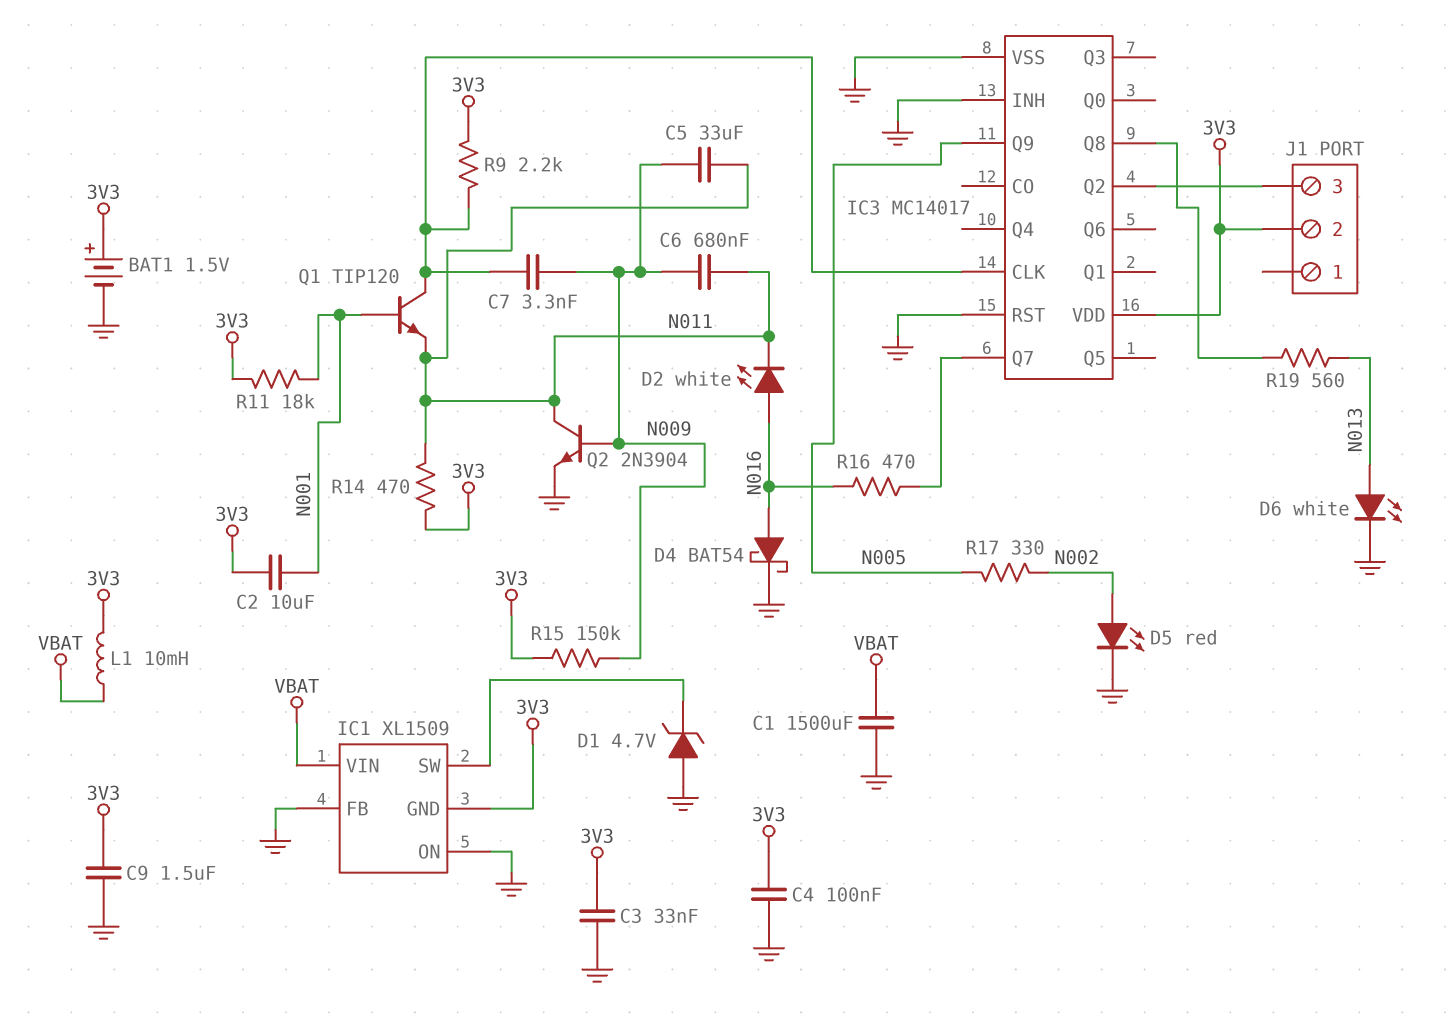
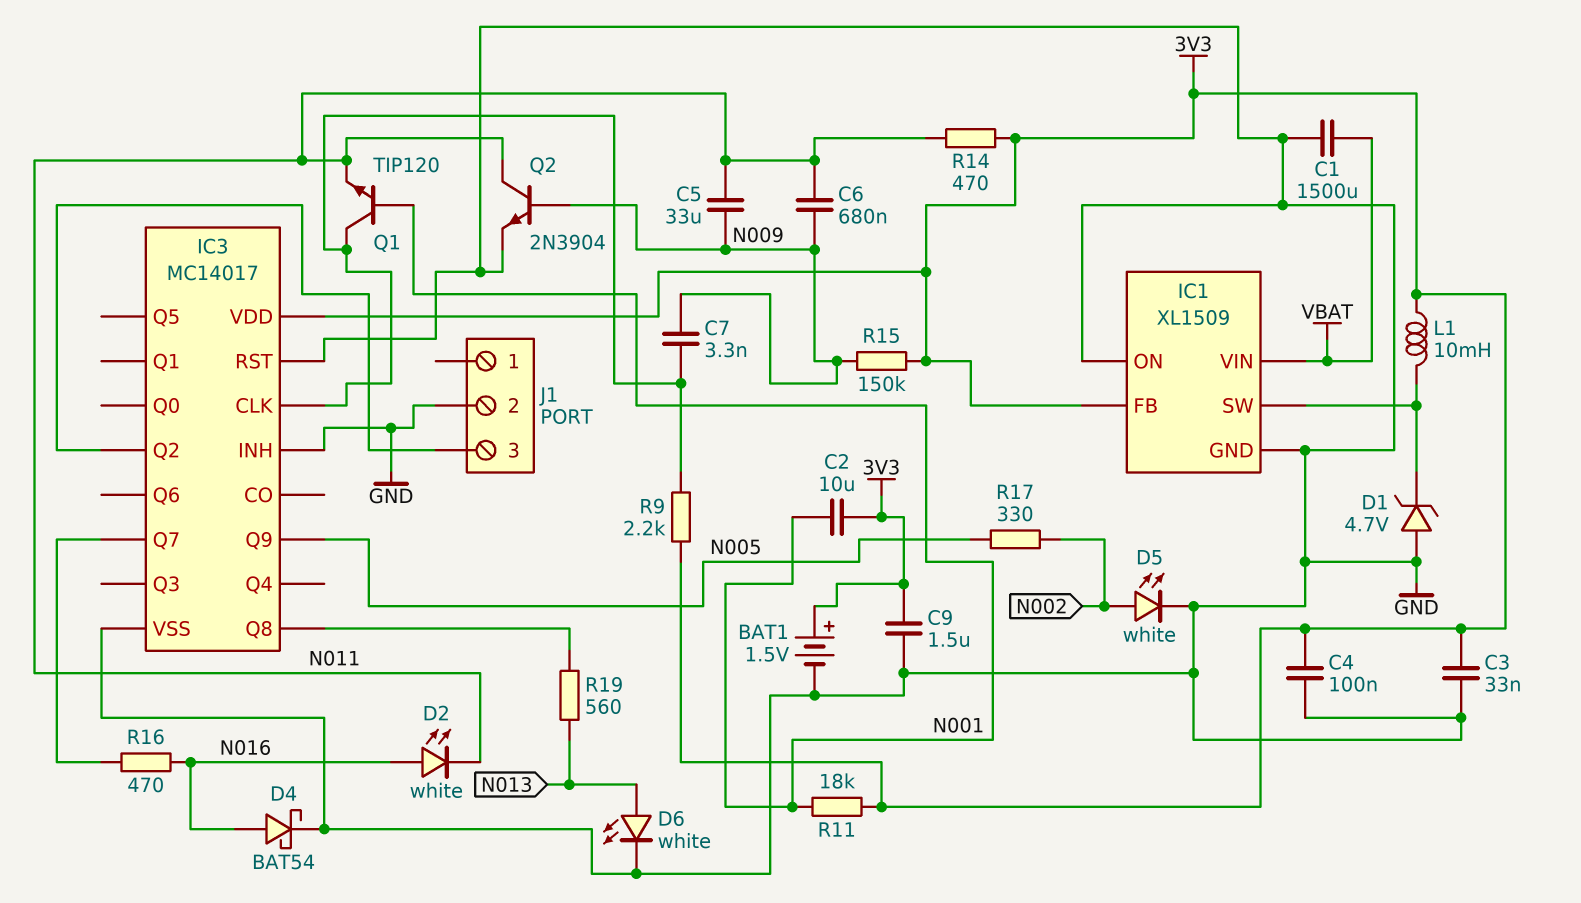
D5: LED red (A N002, K GND) -> LED white (A N002, K GND)
IC1 pin FB: GND -> 3V3
IC1 pin GND: 3V3 -> GND
J1 pin 2: 3V3 -> GND
L1: 10mH (3V3, VBAT) -> 10mH (3V3, IC1/SW)

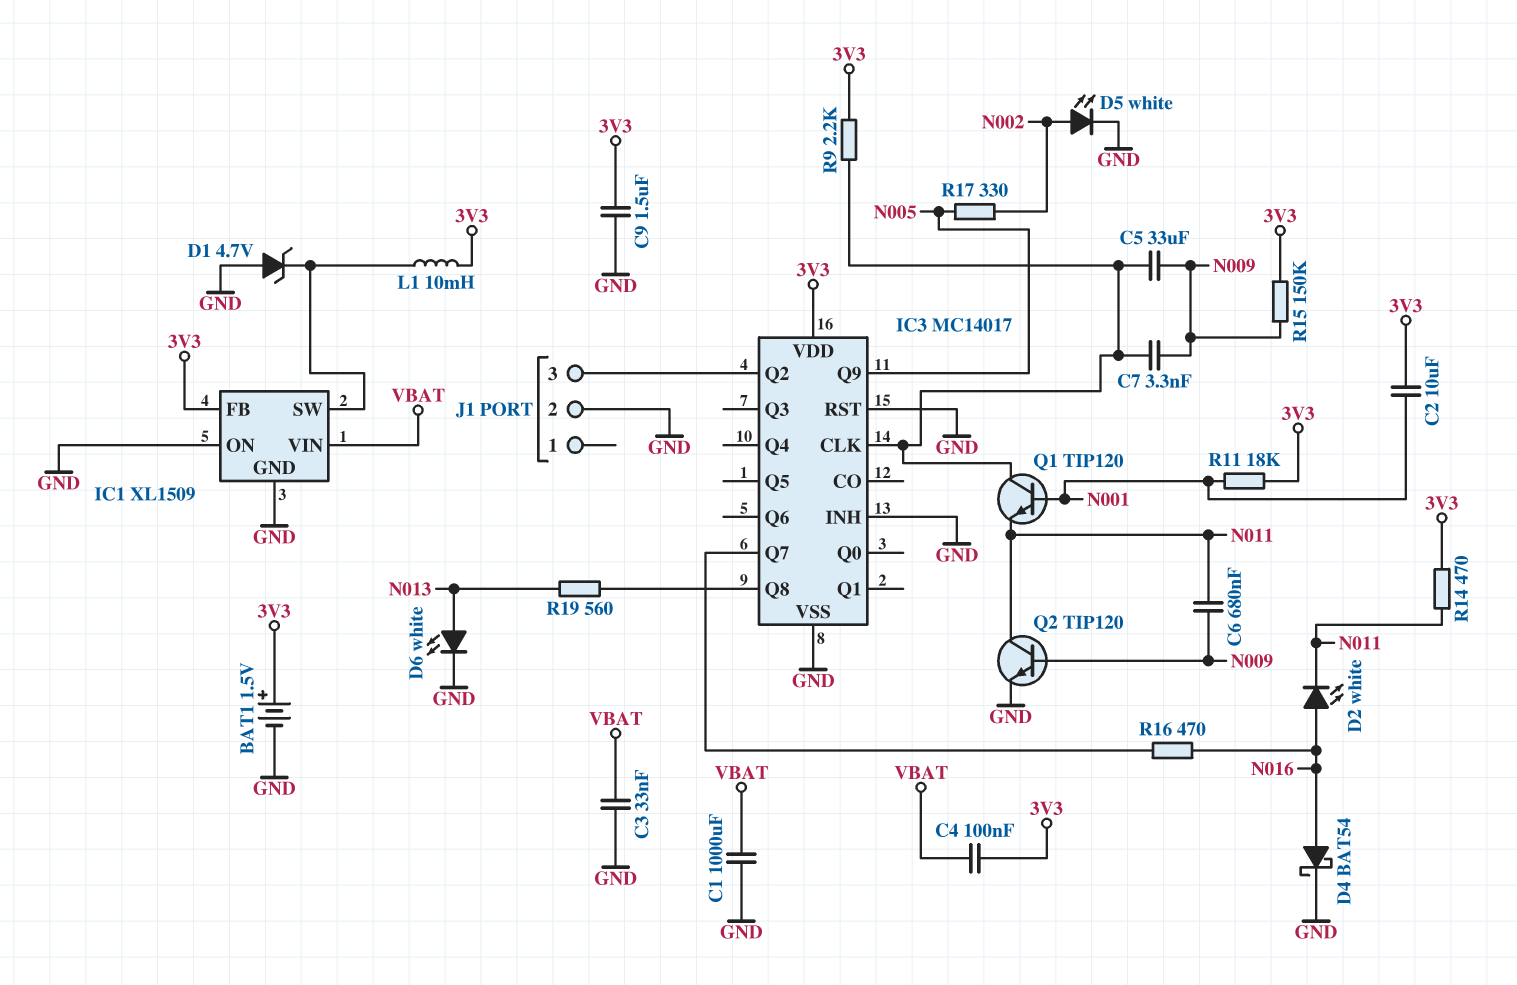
C1: 1500uF (GND, VBAT) -> 1000uF (GND, VBAT)
C3: 33nF (3V3, GND) -> 33nF (GND, VBAT)
C4: 100nF (3V3, GND) -> 100nF (3V3, VBAT)
C5: 33uF (N009, N011) -> 33uF (IC3/CLK, N009)
Q2: NPN 2N3904 (B N009, C N011, E GND) -> NPN TIP120 (B N009, C N011, E GND)

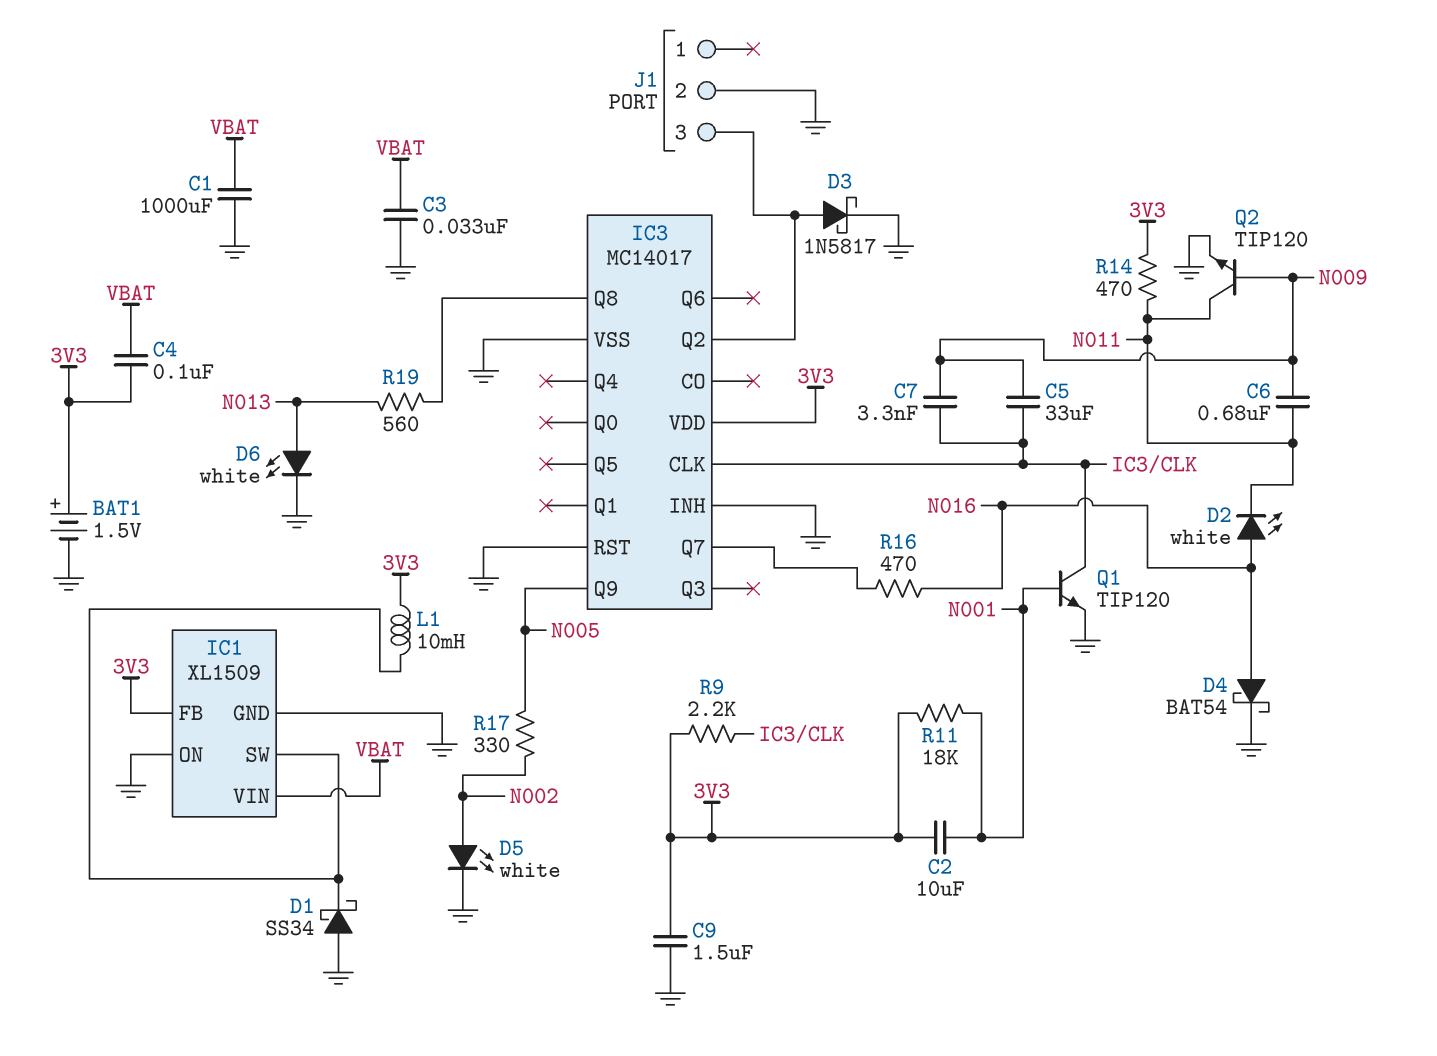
D1: zener 4.7V (A GND, K IC1/SW) -> schottky SS34 (A GND, K IC1/SW)
D3: none -> schottky 1N5817 (A IC3/Q2, K GND)
Q1: NPN TIP120 (B N001, C IC3/CLK, E N011) -> NPN TIP120 (B N001, C IC3/CLK, E GND)
R15: 150k (3V3, N009) -> none

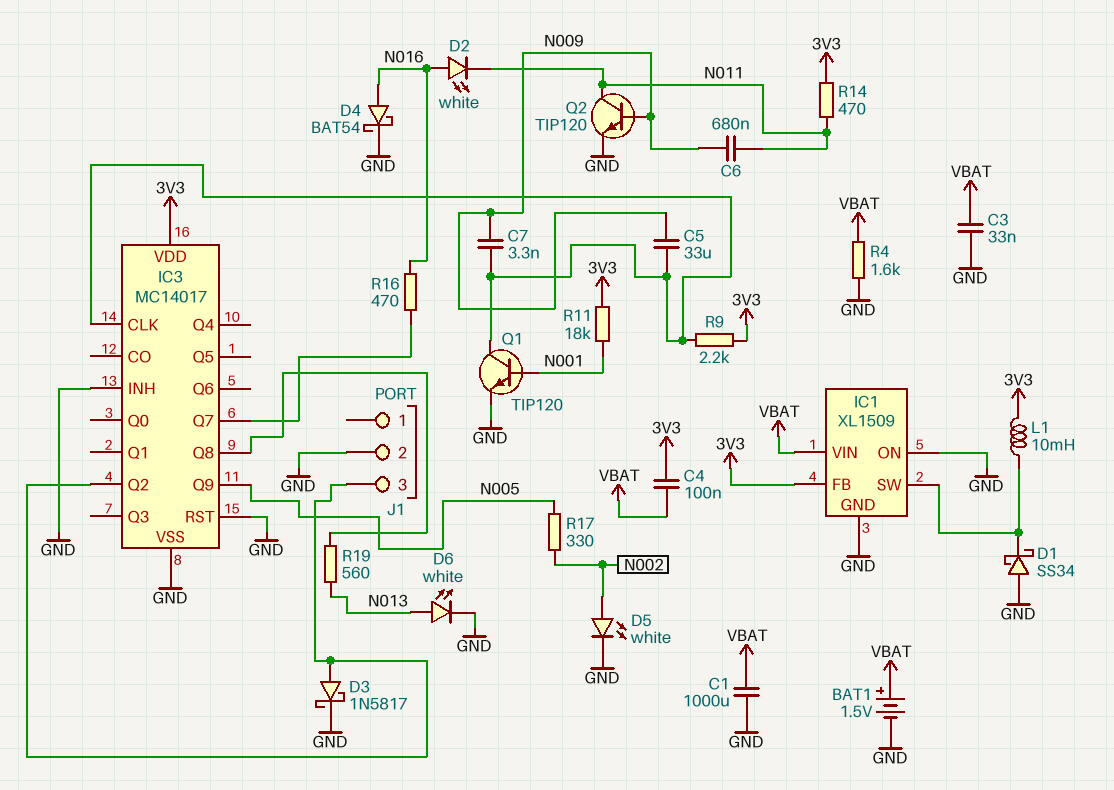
BAT1: 1.5V (plus 3V3, minus GND) -> 1.5V (plus VBAT, minus GND)
C2: 10uF (3V3, N001) -> none
C9: 1.5uF (3V3, GND) -> none
R4: none -> 1.6k (GND, VBAT)

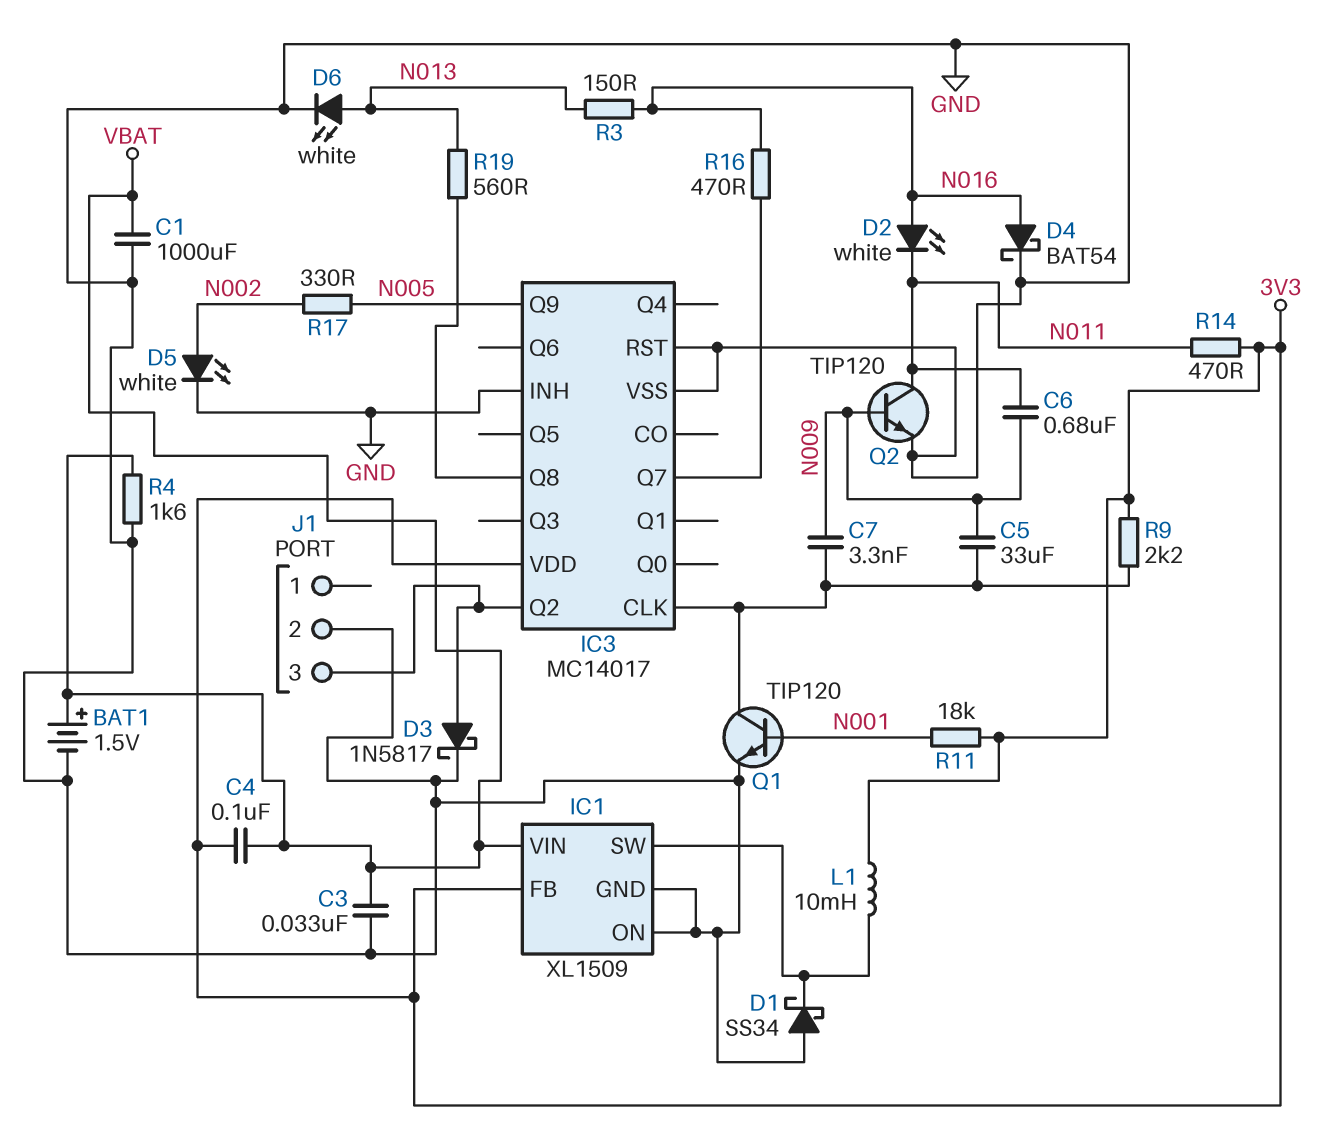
R3: none -> 150 (N013, N016)

